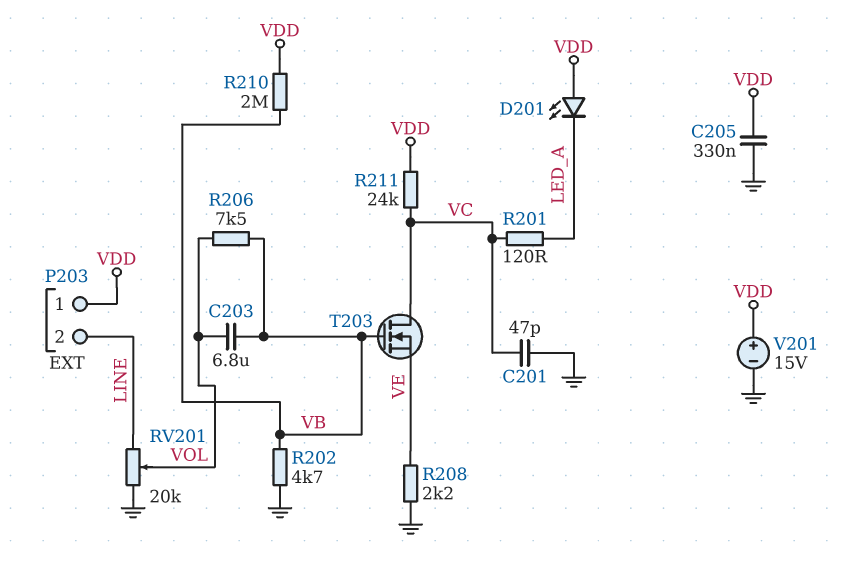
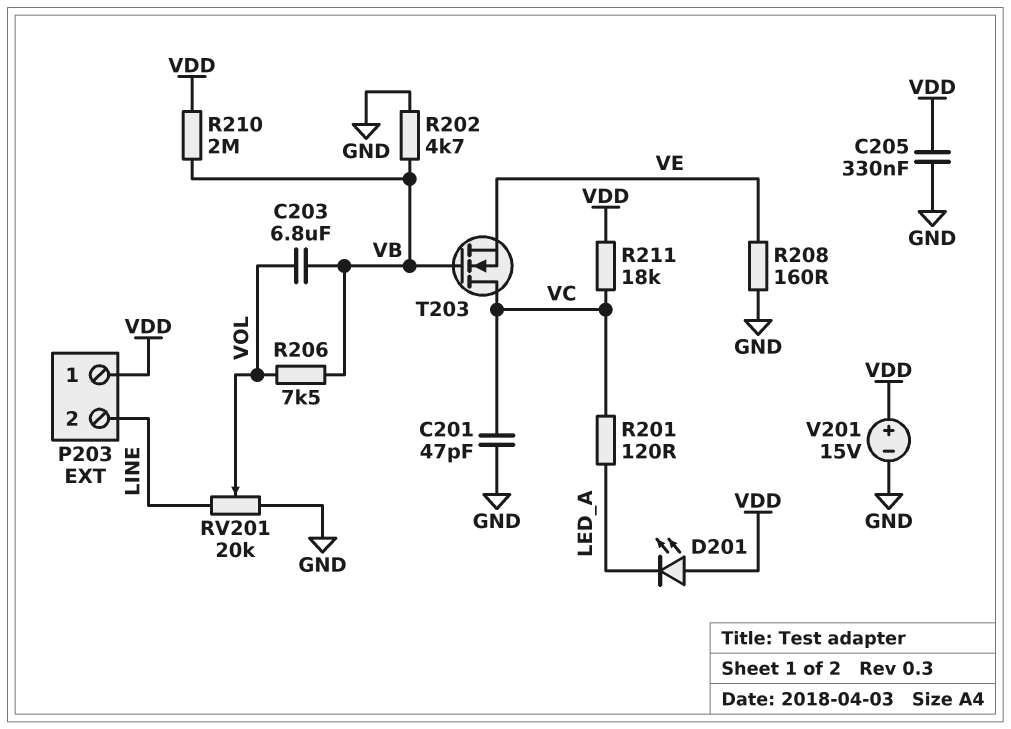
R208: 2.2k (GND, VE) -> 160 (GND, VE)
R211: 24k (VC, VDD) -> 18k (VC, VDD)

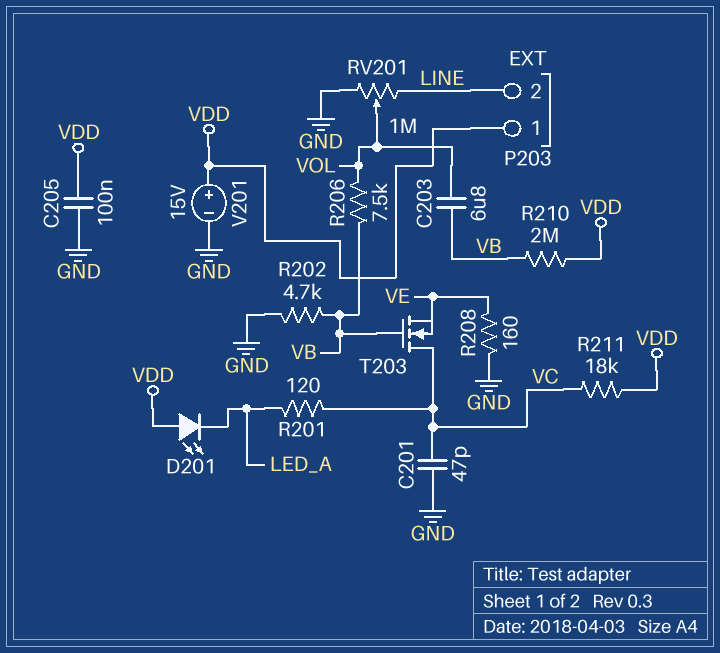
C205: 330nF (GND, VDD) -> 100nF (GND, VDD)
RV201: 20k (GND, LINE, wiper VOL) -> 1M (GND, LINE, wiper VOL)

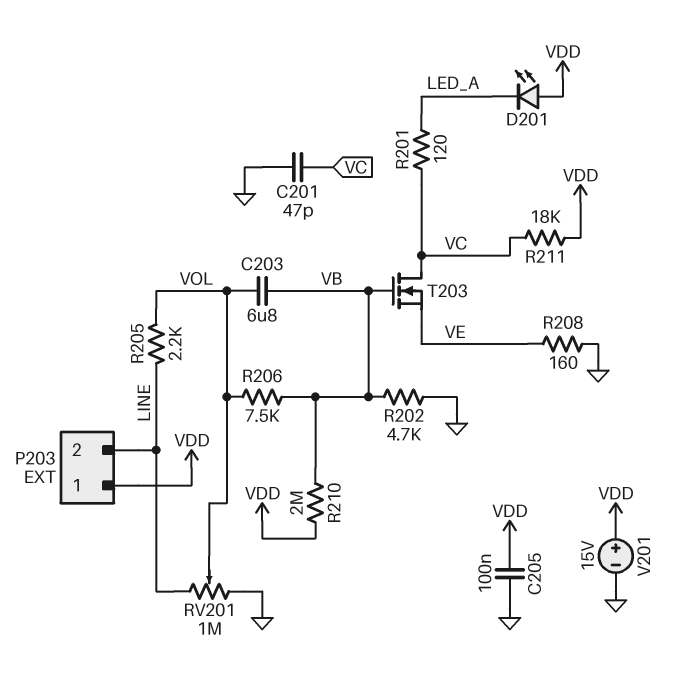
R205: none -> 2.2k (LINE, VOL)

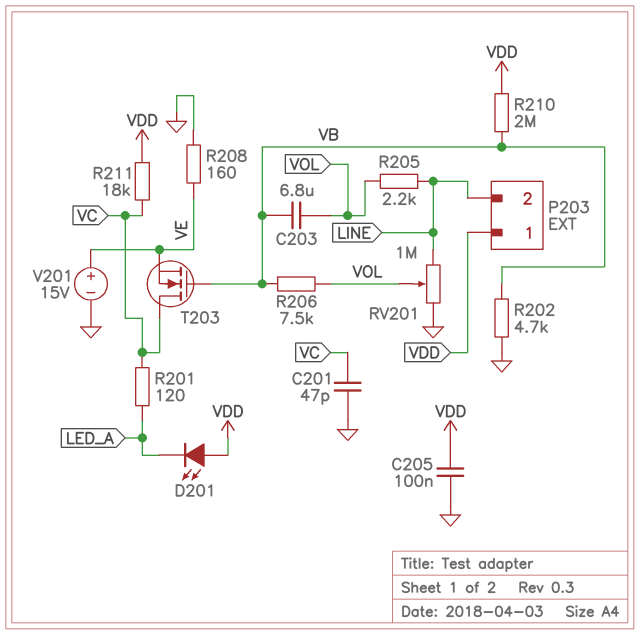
V201: 15V (plus VDD, minus GND) -> 15V (plus VE, minus GND)

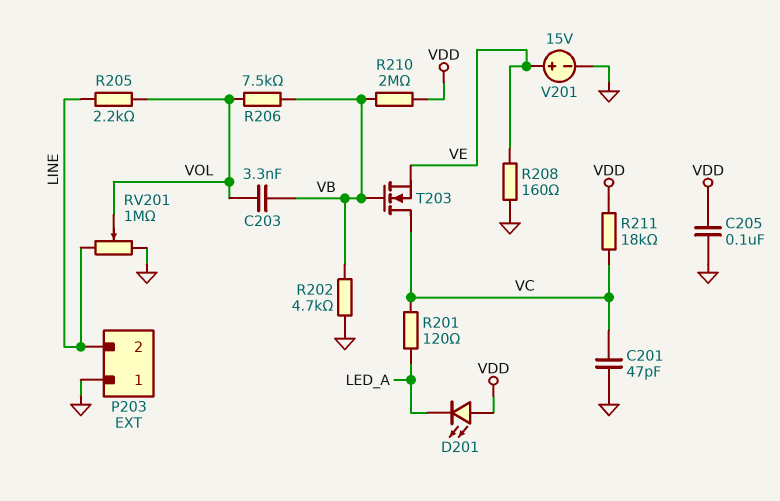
C203: 6.8uF (VB, VOL) -> 3.3nF (VB, VOL)
P203 pin 1: VDD -> GND

